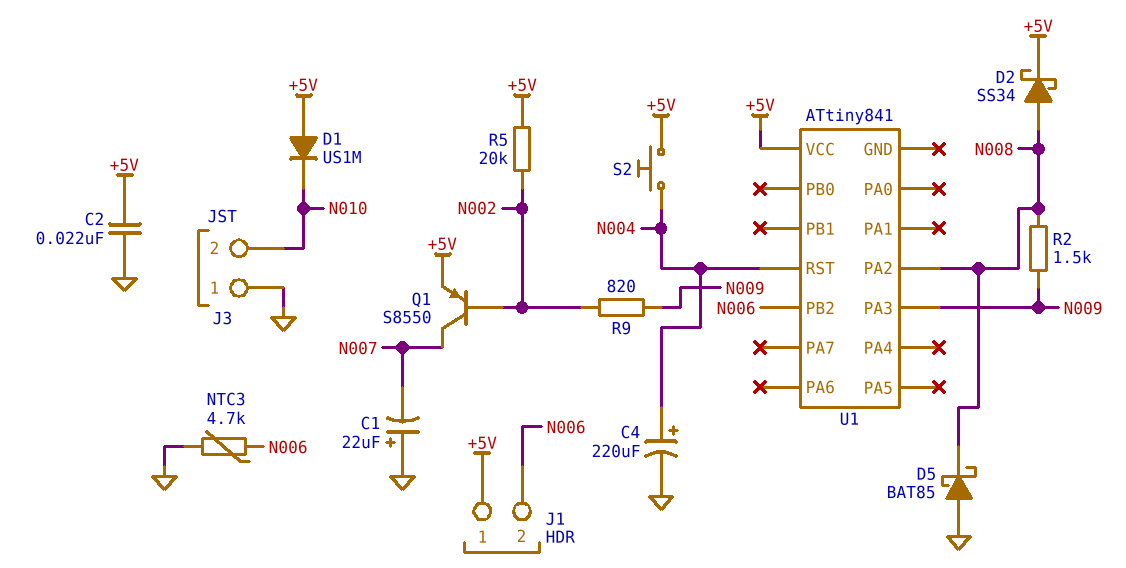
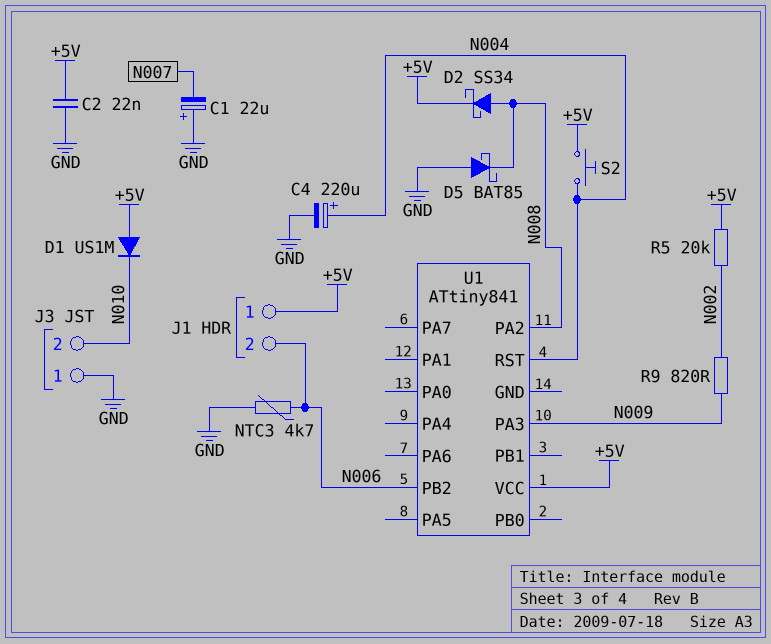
Q1: PNP S8550 (B N002, C N007, E +5V) -> none
R2: 1.5k (N008, N009) -> none

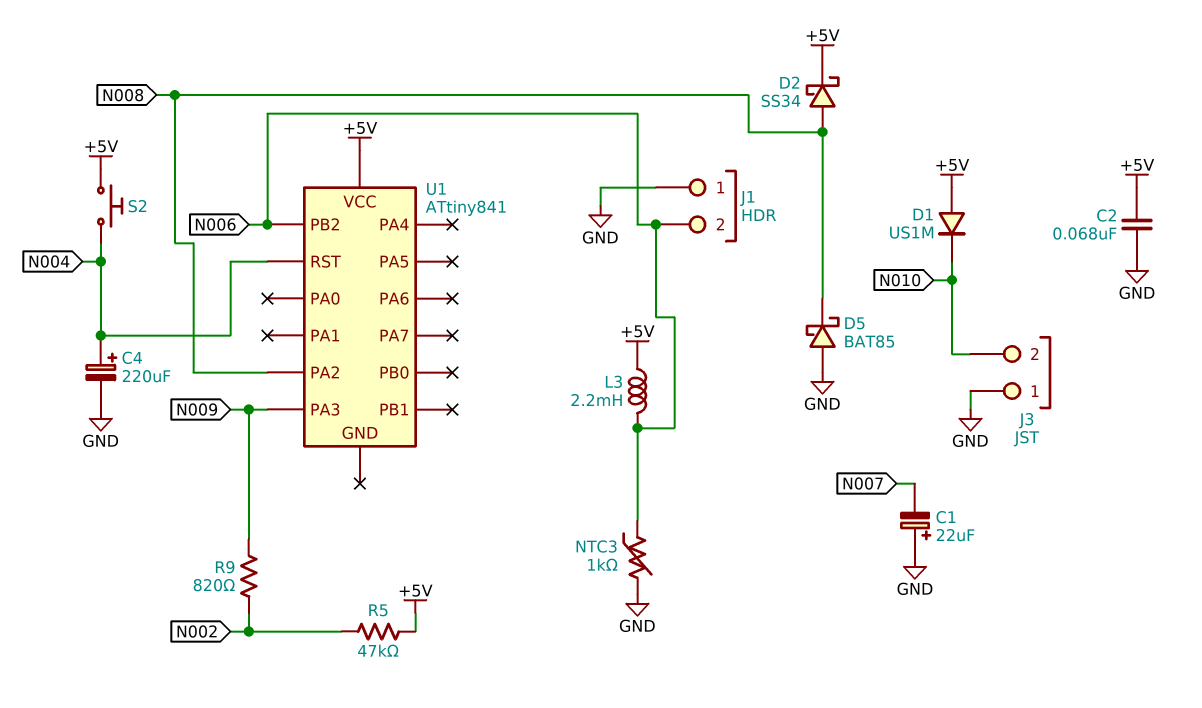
C2: 22nF (+5V, GND) -> 68nF (+5V, GND)
J1 pin 1: +5V -> GND
L3: none -> 2.2mH (+5V, N006)
NTC3: 4.7k (GND, N006) -> 1k (GND, N006)
R5: 20k (+5V, N002) -> 47k (+5V, N002)

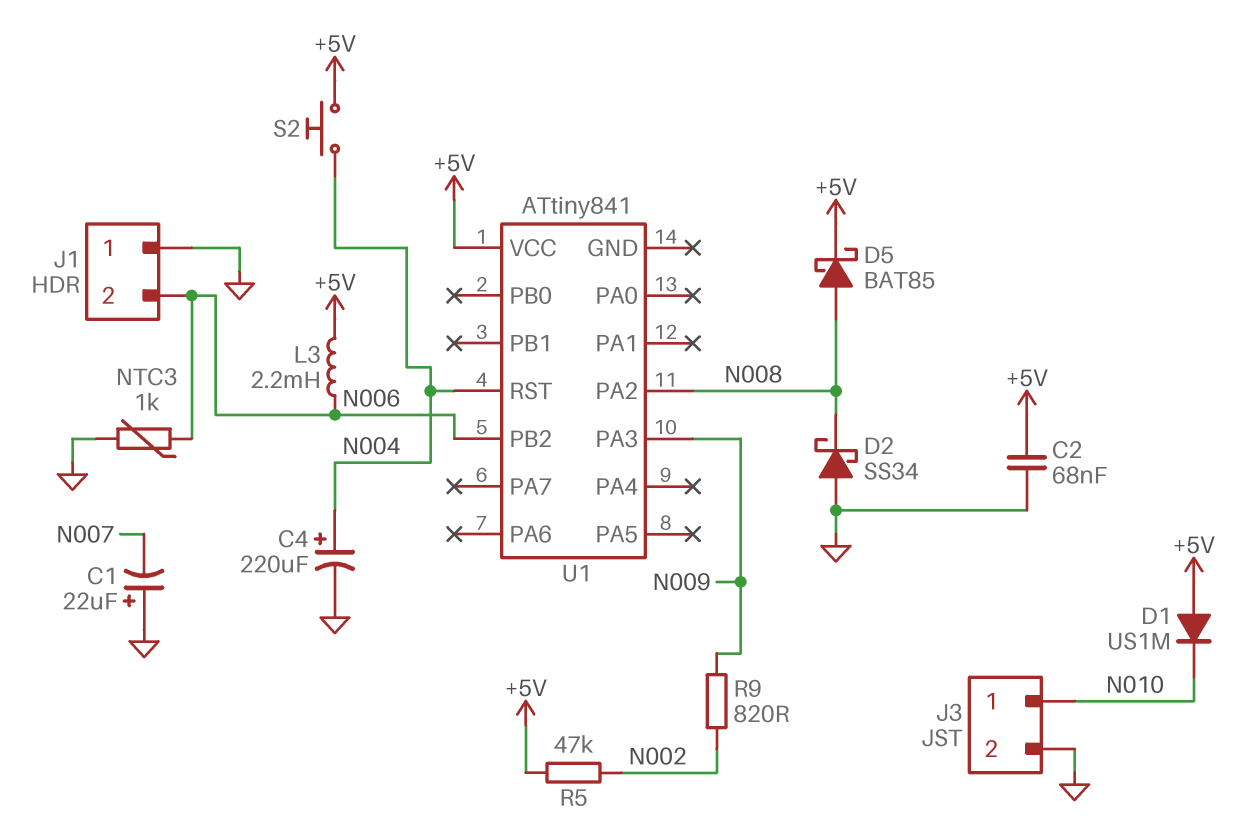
D2: schottky SS34 (A N008, K +5V) -> schottky SS34 (A GND, K N008)
D5: schottky BAT85 (A GND, K N008) -> schottky BAT85 (A N008, K +5V)
J3 pin 1: GND -> N010
J3 pin 2: N010 -> GND

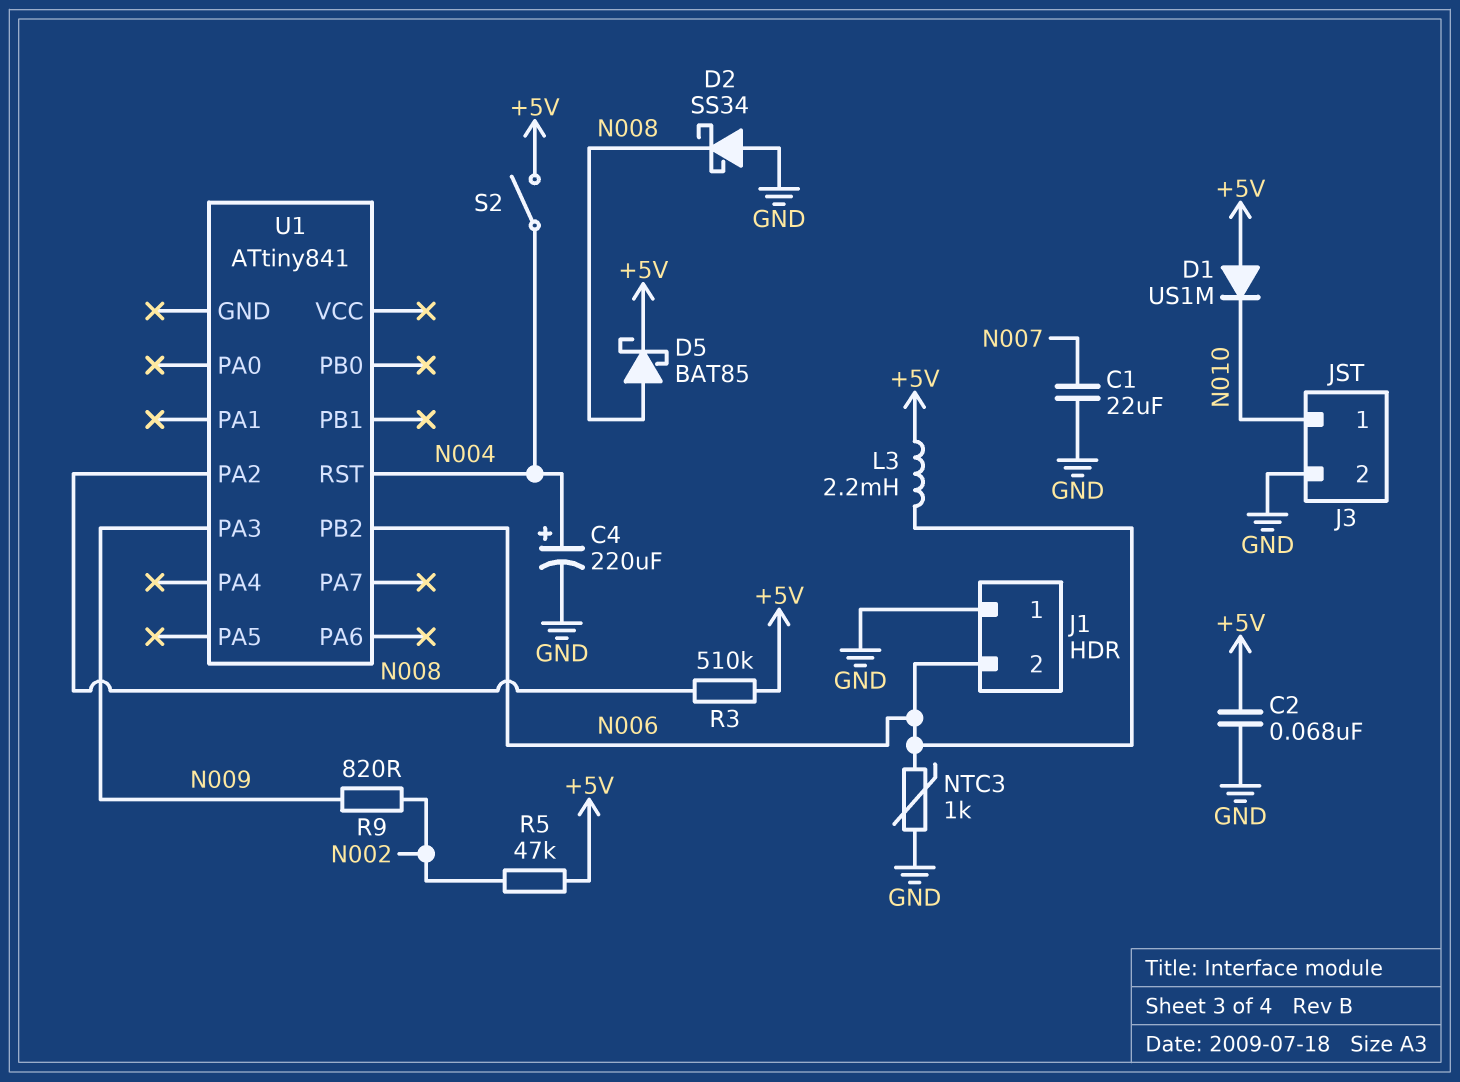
C1: 22uF (plus GND, minus N007) -> 22uF (GND, N007)
R3: none -> 510k (+5V, N008)
S2: button (+5V, N004) -> switch (+5V, N004)
U1 pin VCC: +5V -> none

